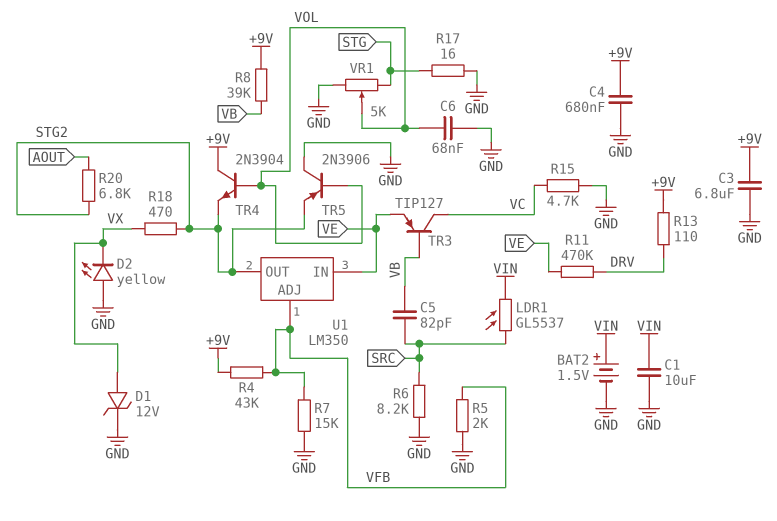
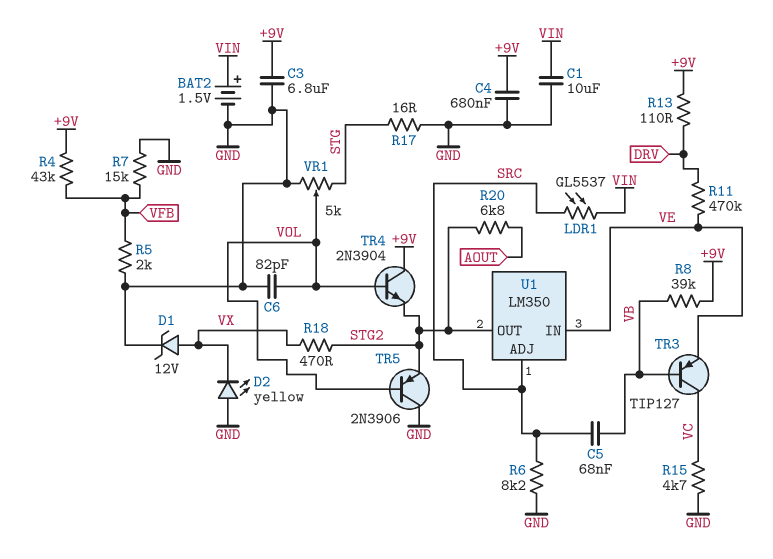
C5: 82pF (SRC, VB) -> 68nF (SRC, VB)
C6: 68nF (GND, VOL) -> 82pF (GND, VOL)
U1 pin ADJ: VFB -> SRC

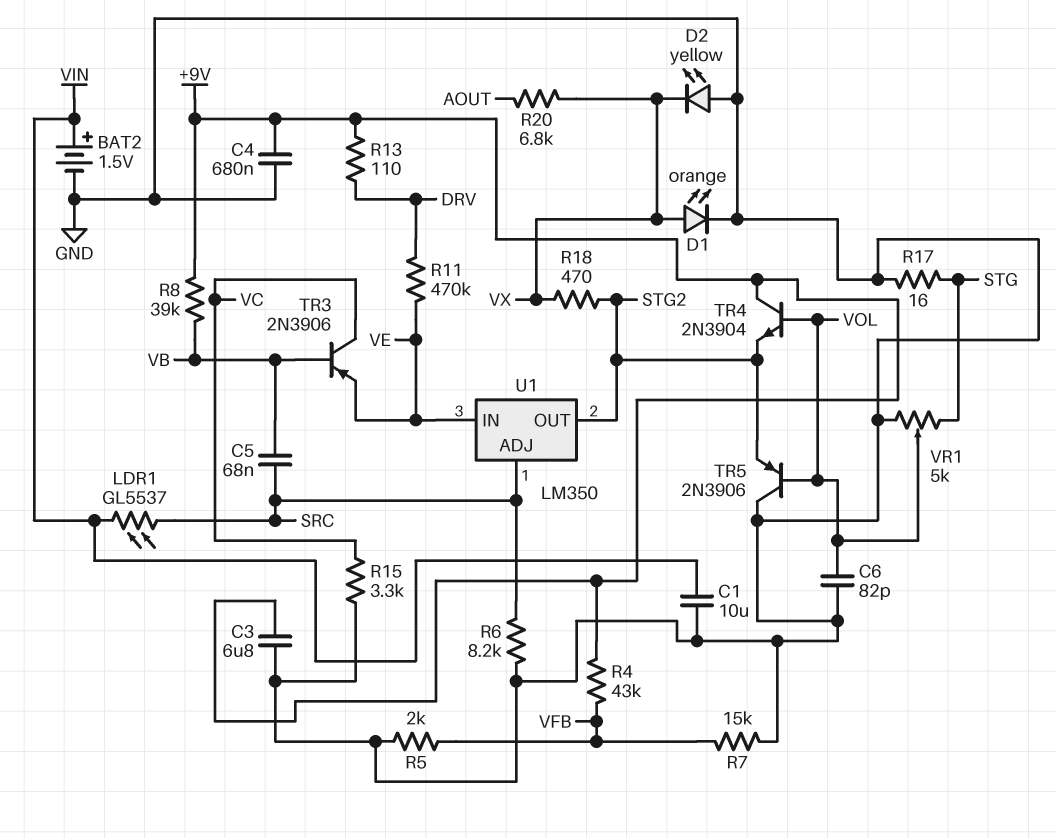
D1: zener 12V (A VX, K GND) -> LED orange (A VX, K GND)
R15: 4.7k (GND, VC) -> 3.3k (GND, VC)
R20: 6.8k (AOUT, STG2) -> 6.8k (AOUT, VX)
TR3: PNP TIP127 (B VB, C VC, E VE) -> PNP 2N3906 (B VB, C VC, E VE)

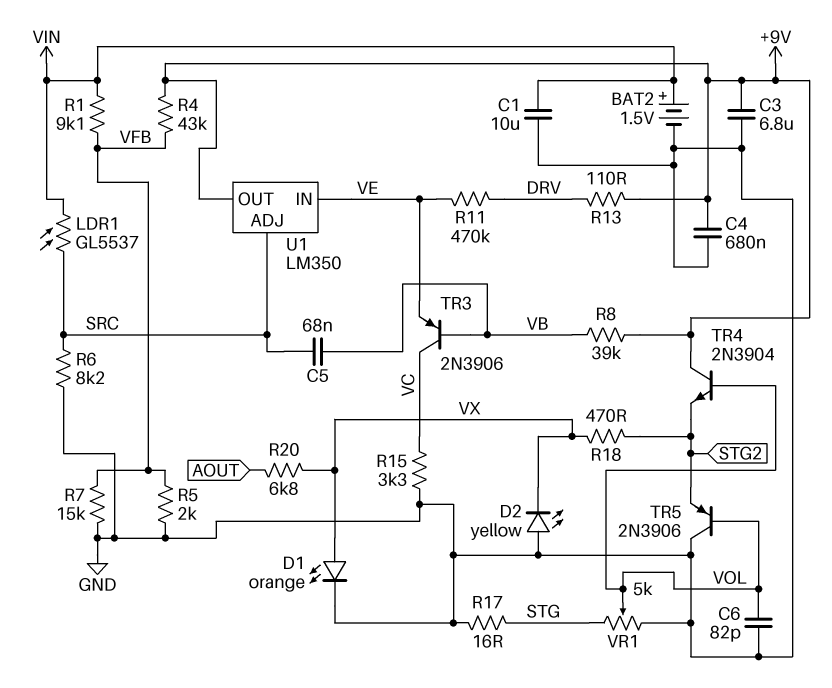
R1: none -> 9.1k (VFB, VIN)
U1 pin OUT: STG2 -> +9V

